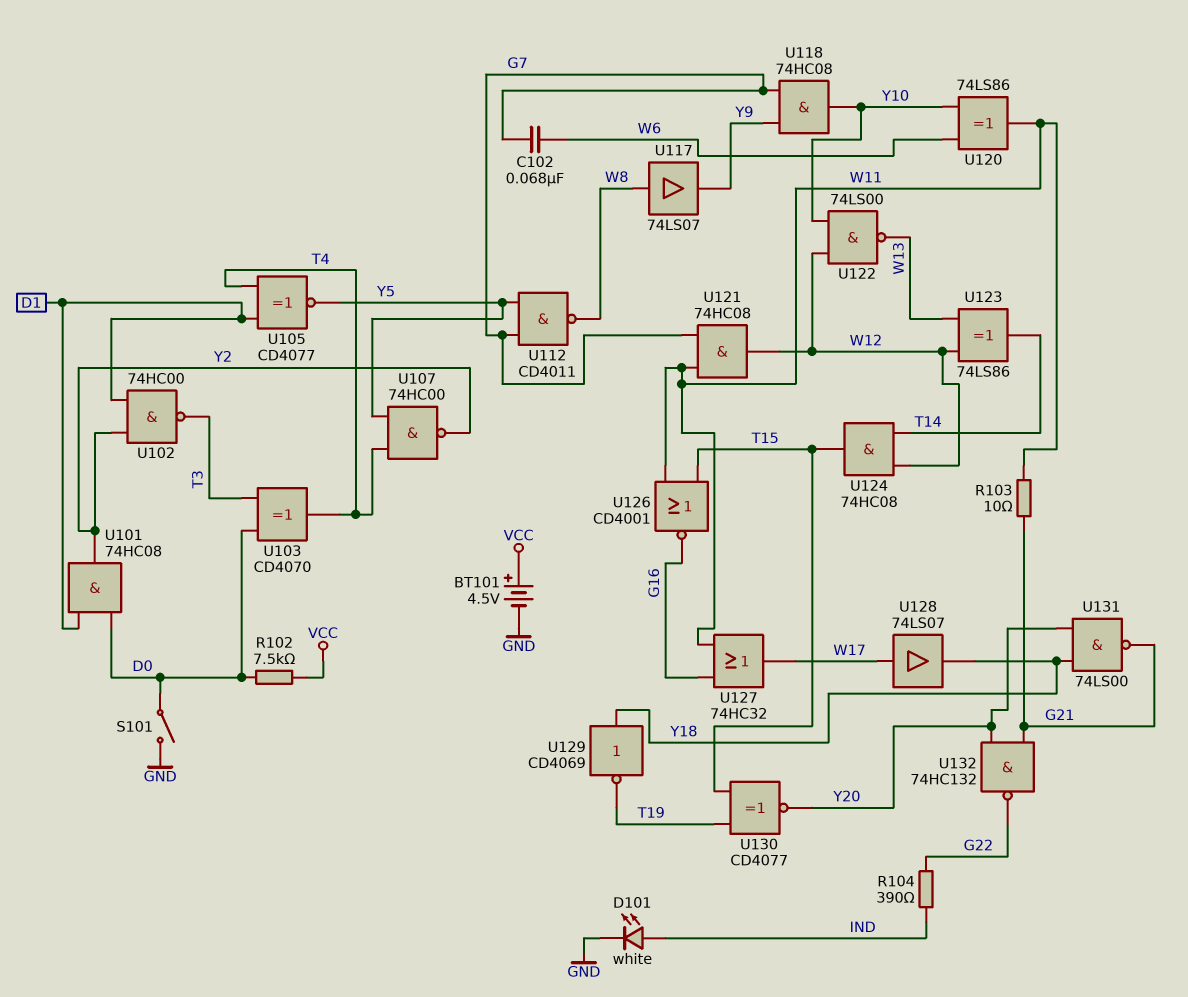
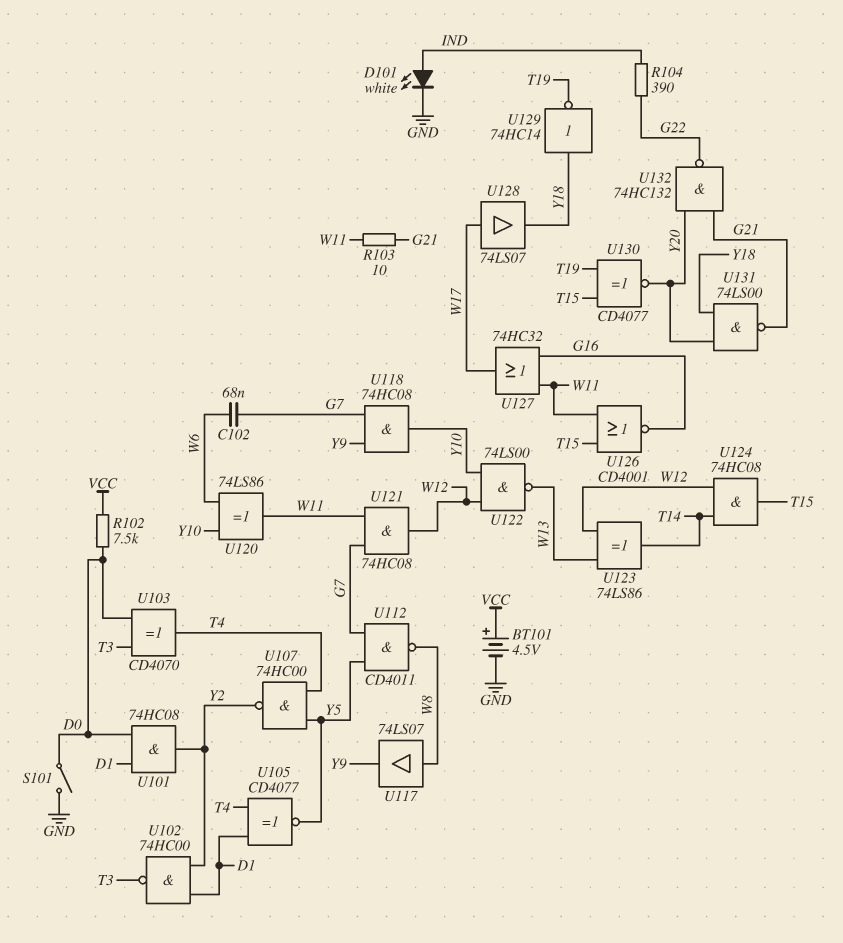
U129: NOT CD4069 (in Y18, out T19) -> NOT 74HC14 (in Y18, out T19)

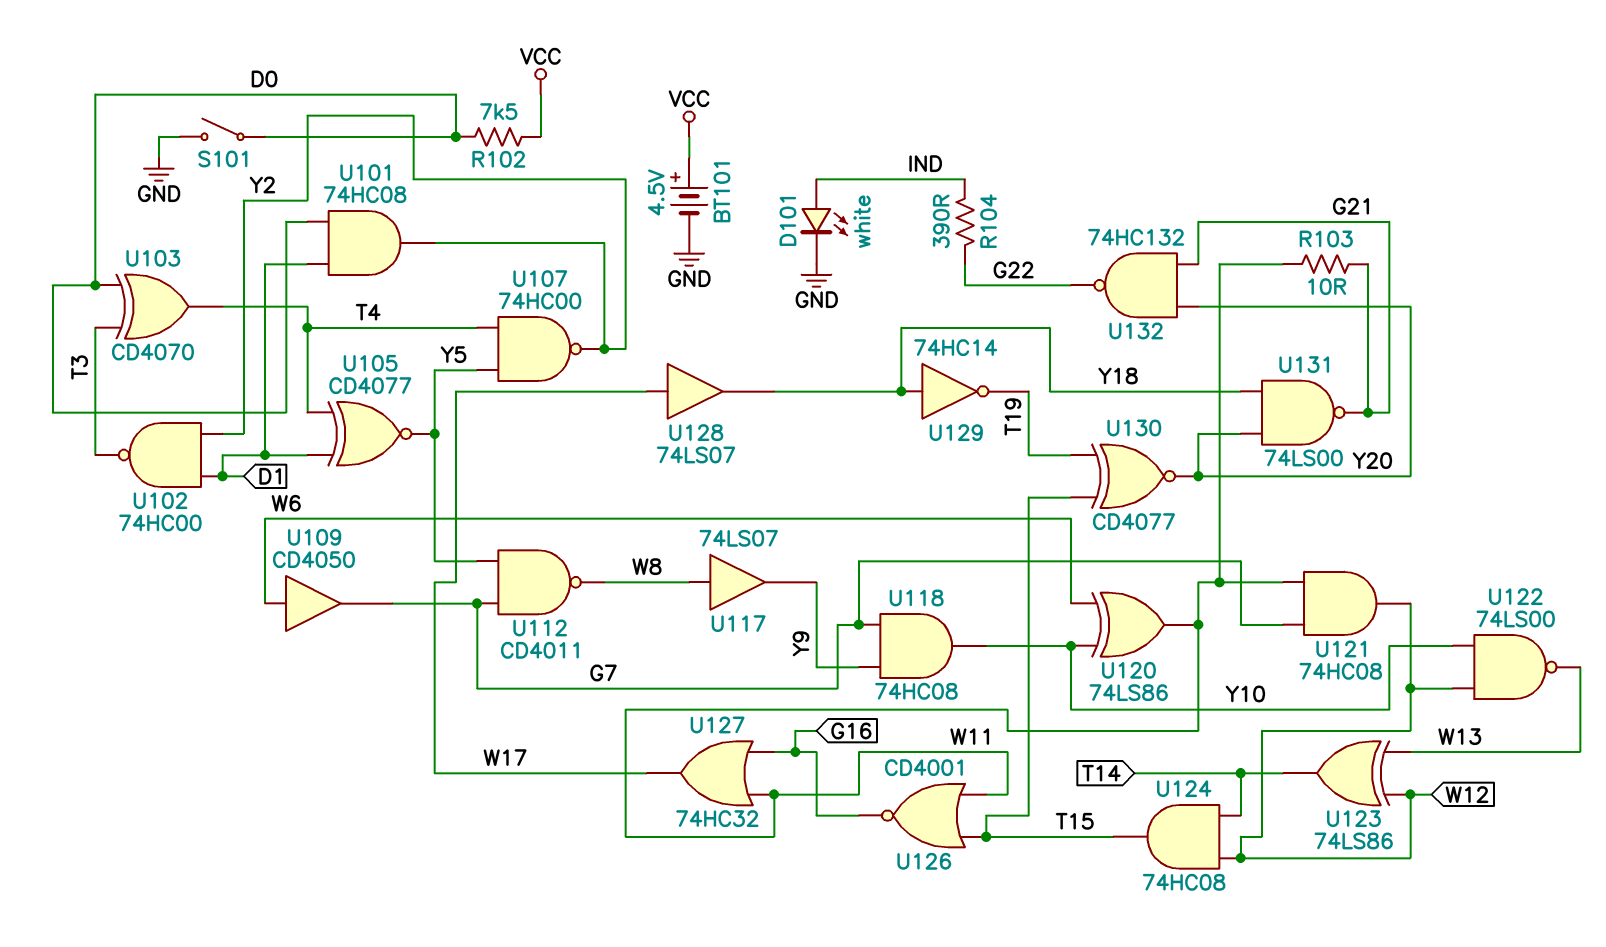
C102: 68nF (G7, W6) -> none
U109: none -> buffer CD4050 (in W6, out G7)

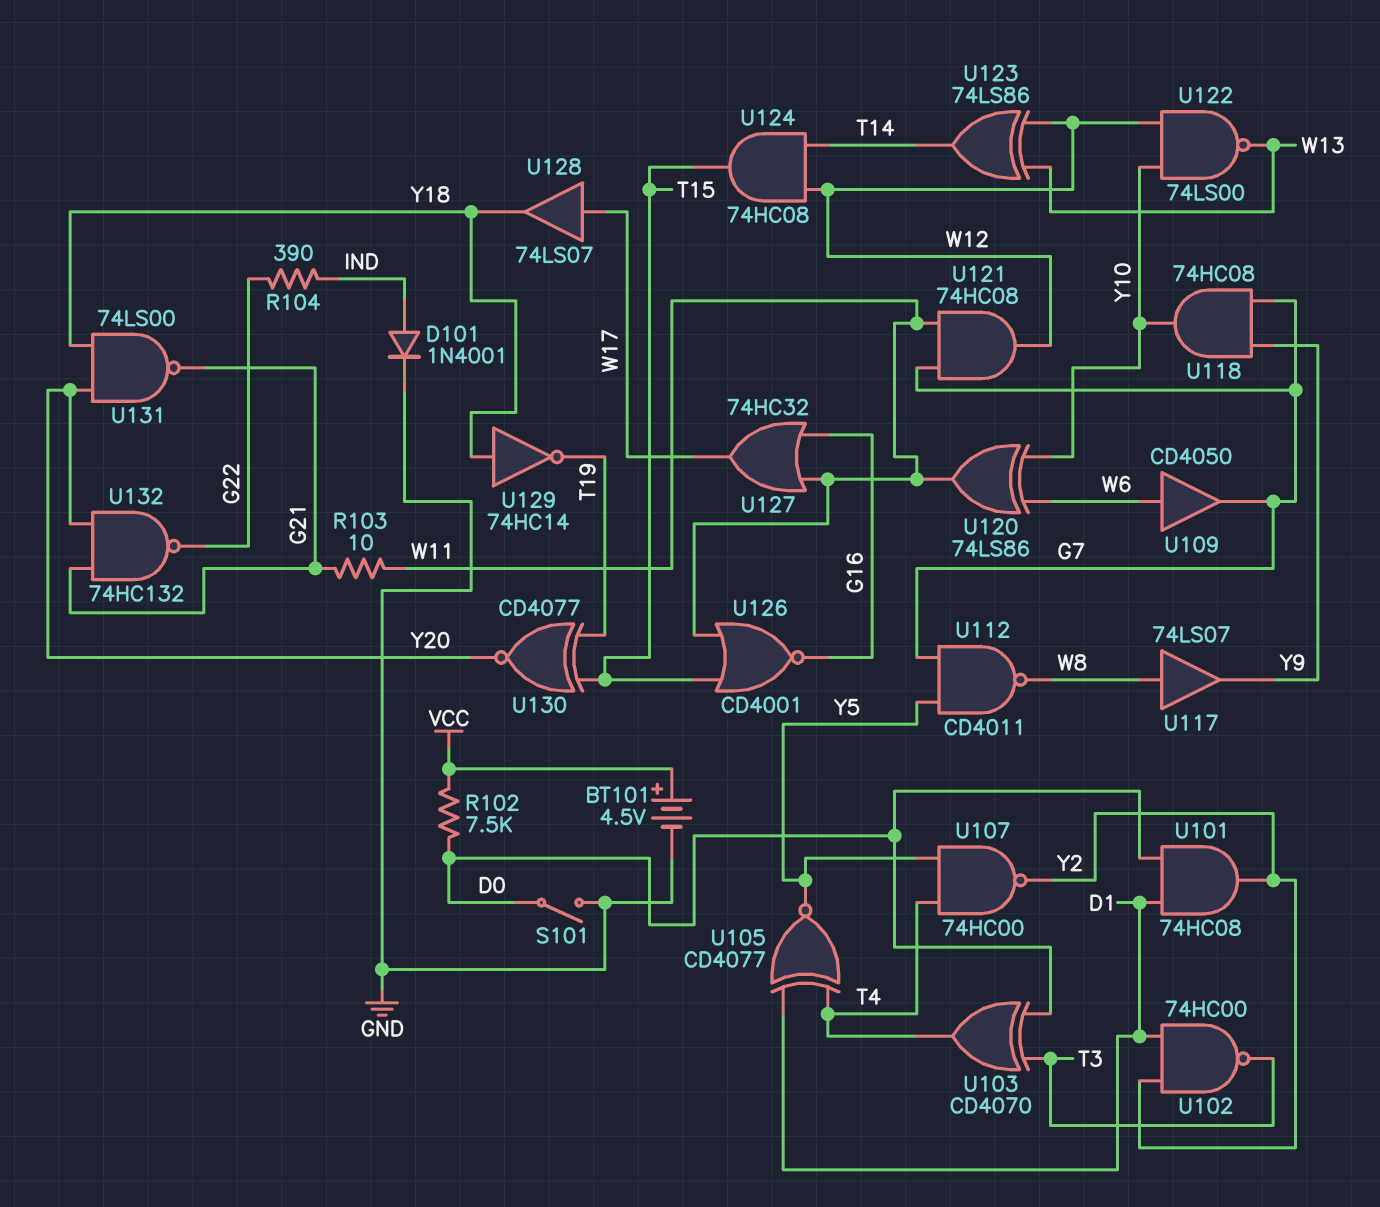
D101: LED white (A IND, K GND) -> diode 1N4001 (A IND, K GND)

